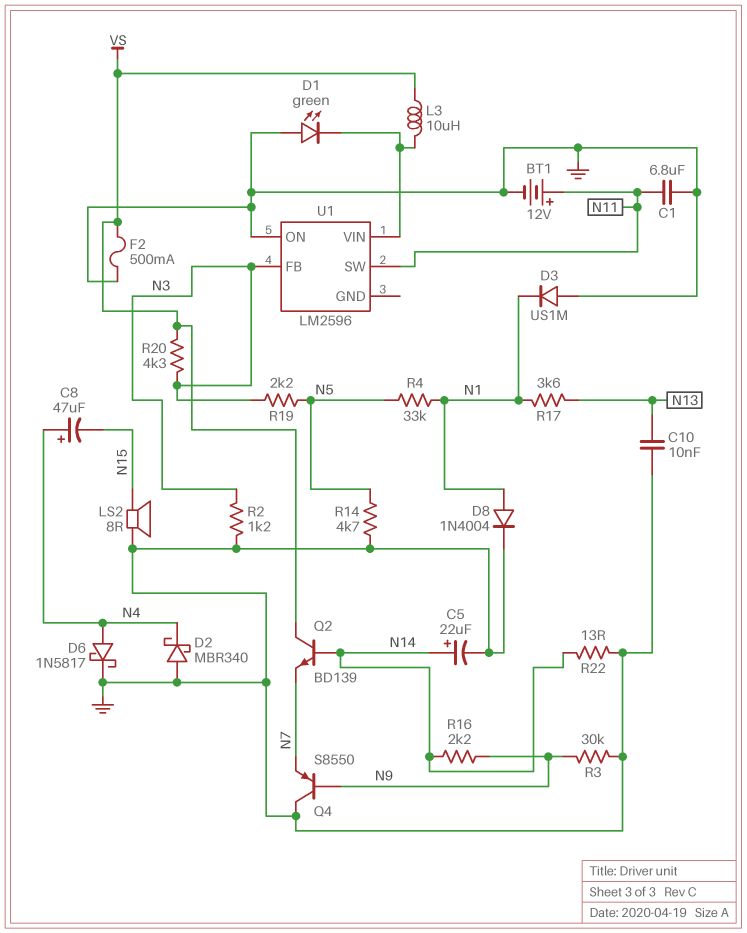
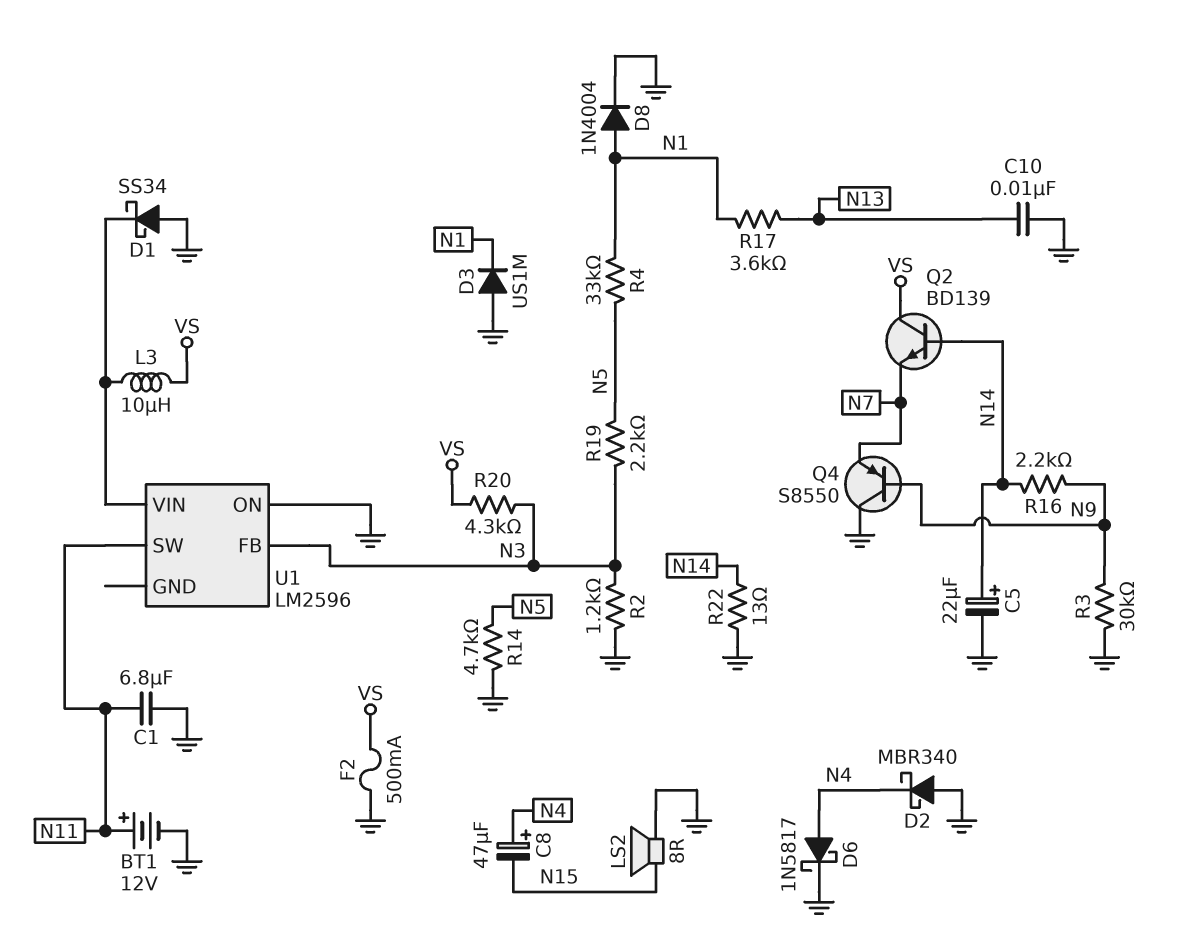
D1: LED green (A GND, K U1/VIN) -> schottky SS34 (A GND, K U1/VIN)

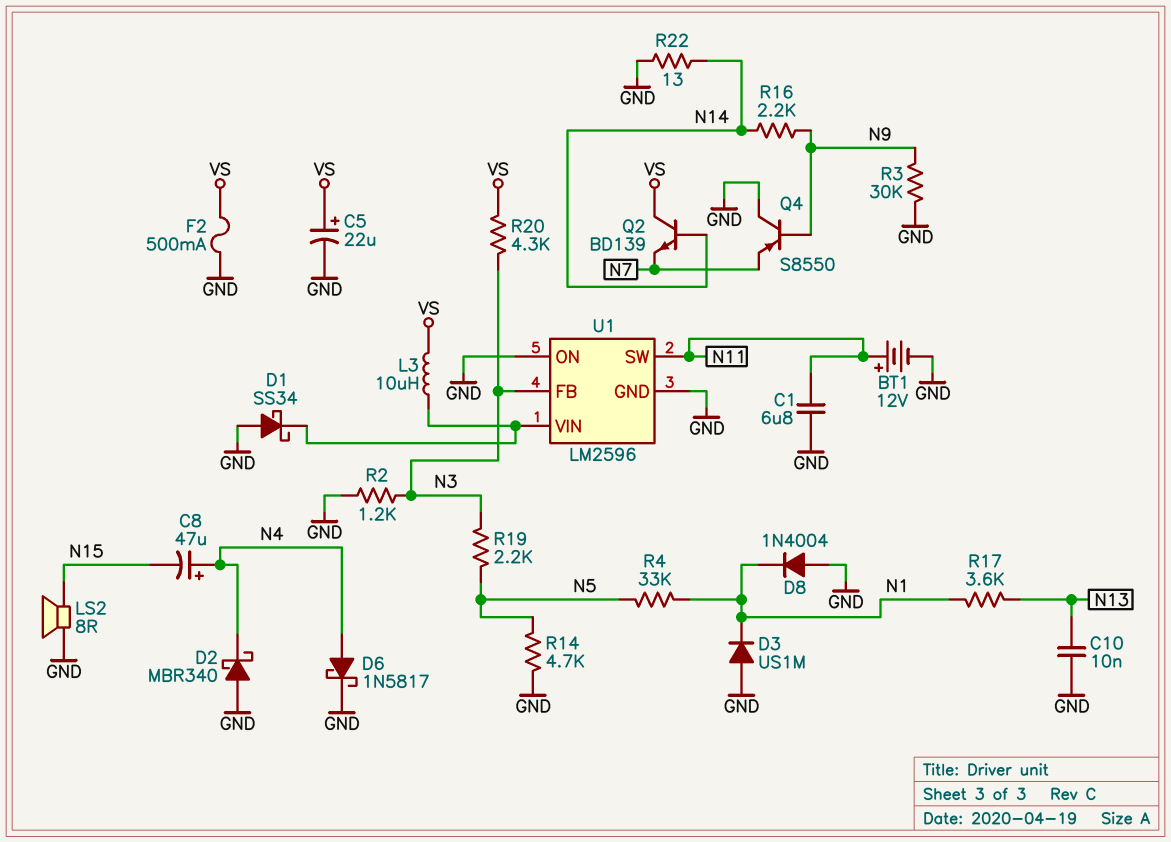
C5: 22uF (plus N14, minus GND) -> 22uF (plus VS, minus GND)
D8: diode 1N4004 (A N1, K GND) -> diode 1N4004 (A GND, K N1)
U1 pin GND: none -> GND

